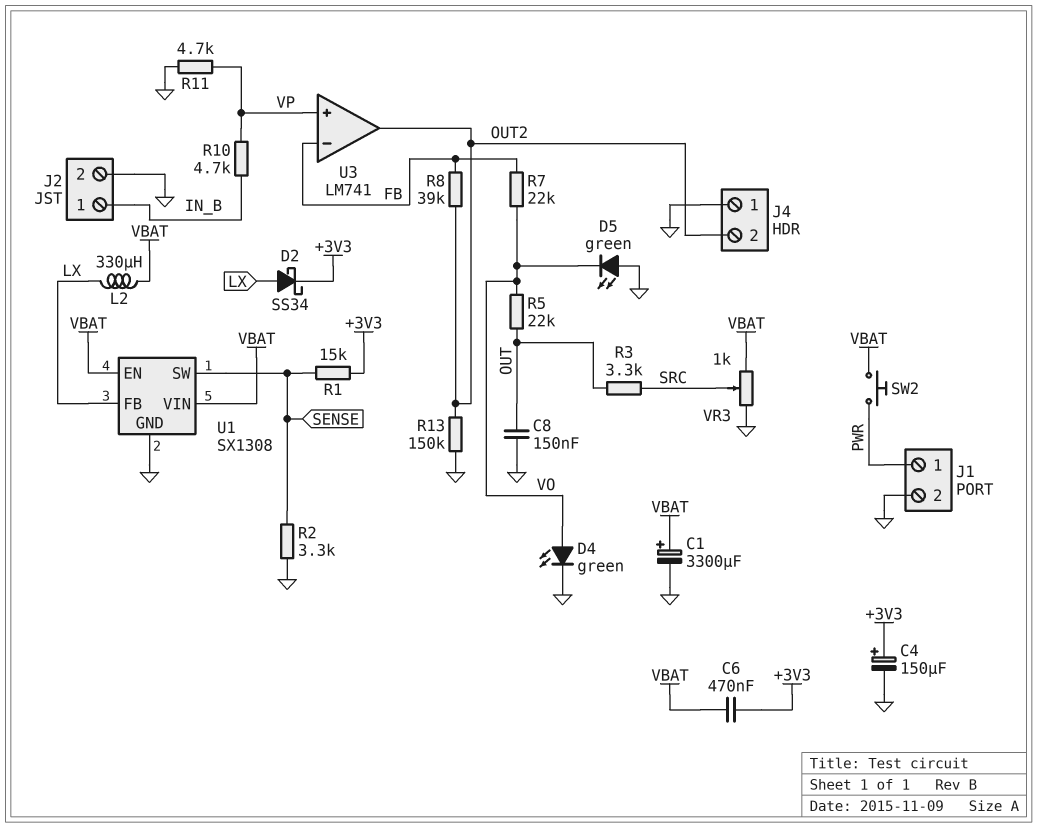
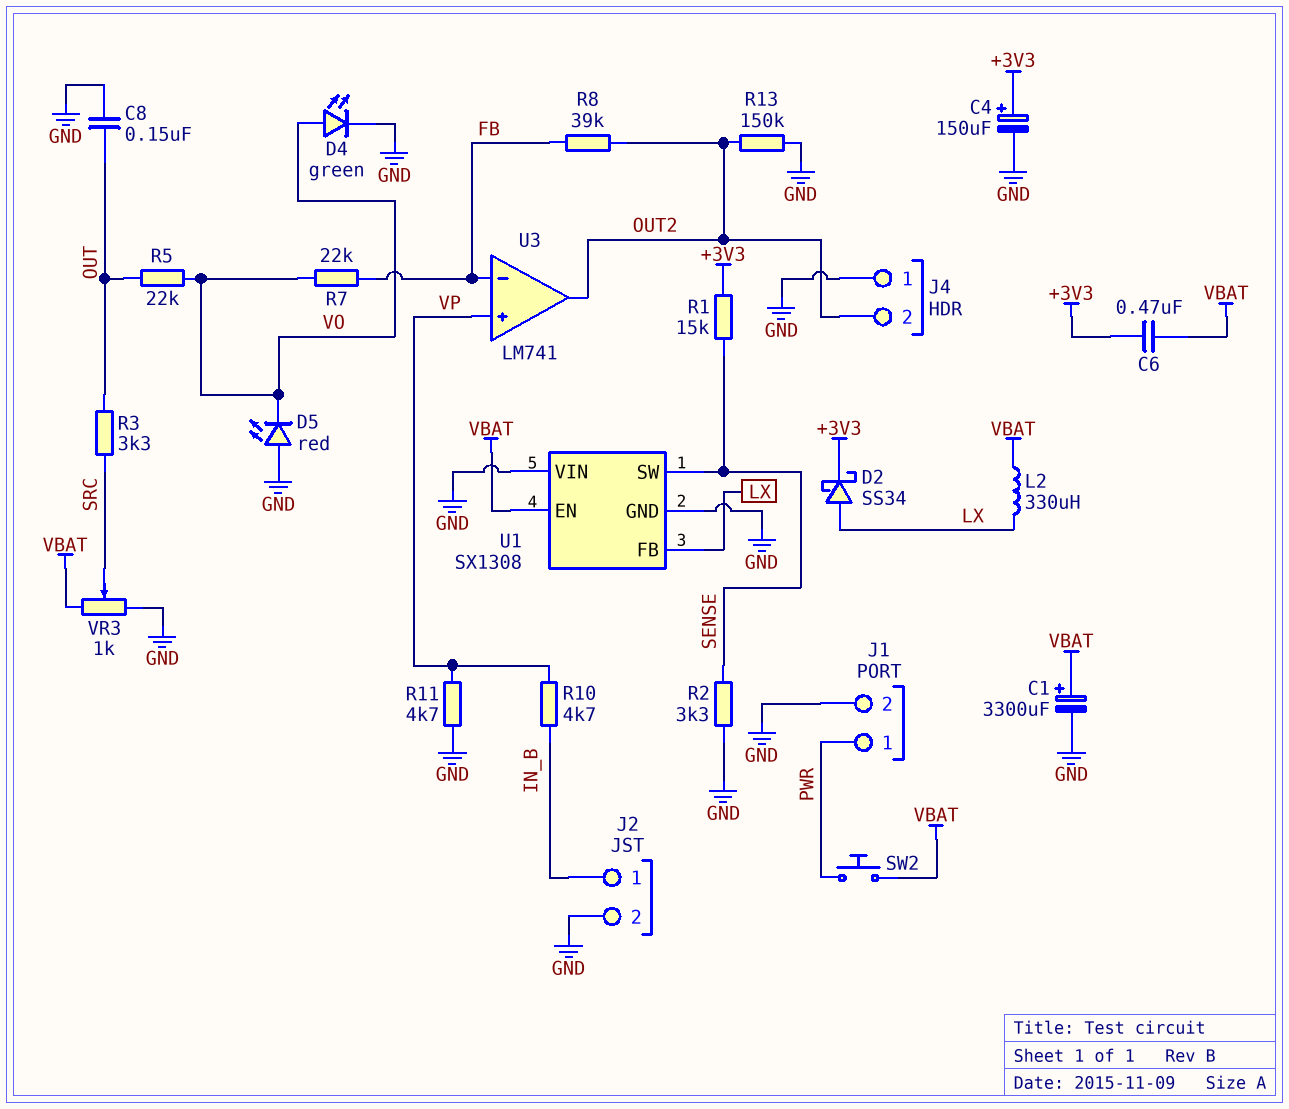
D5: LED green (A GND, K VO) -> LED red (A GND, K VO)
U1 pin VIN: VBAT -> GND

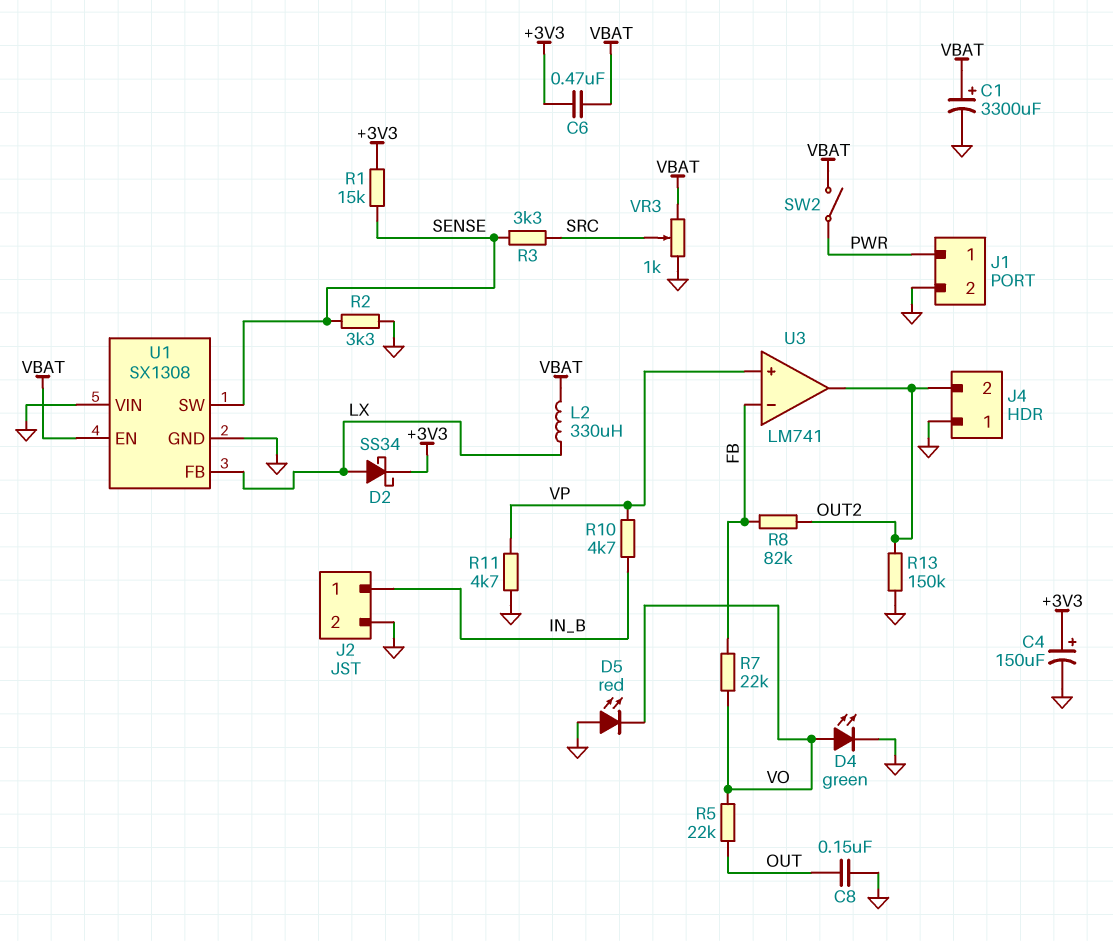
R3: 3.3k (OUT, SRC) -> 3.3k (SENSE, SRC)
R8: 39k (FB, OUT2) -> 82k (FB, OUT2)
SW2: button (PWR, VBAT) -> switch (PWR, VBAT)

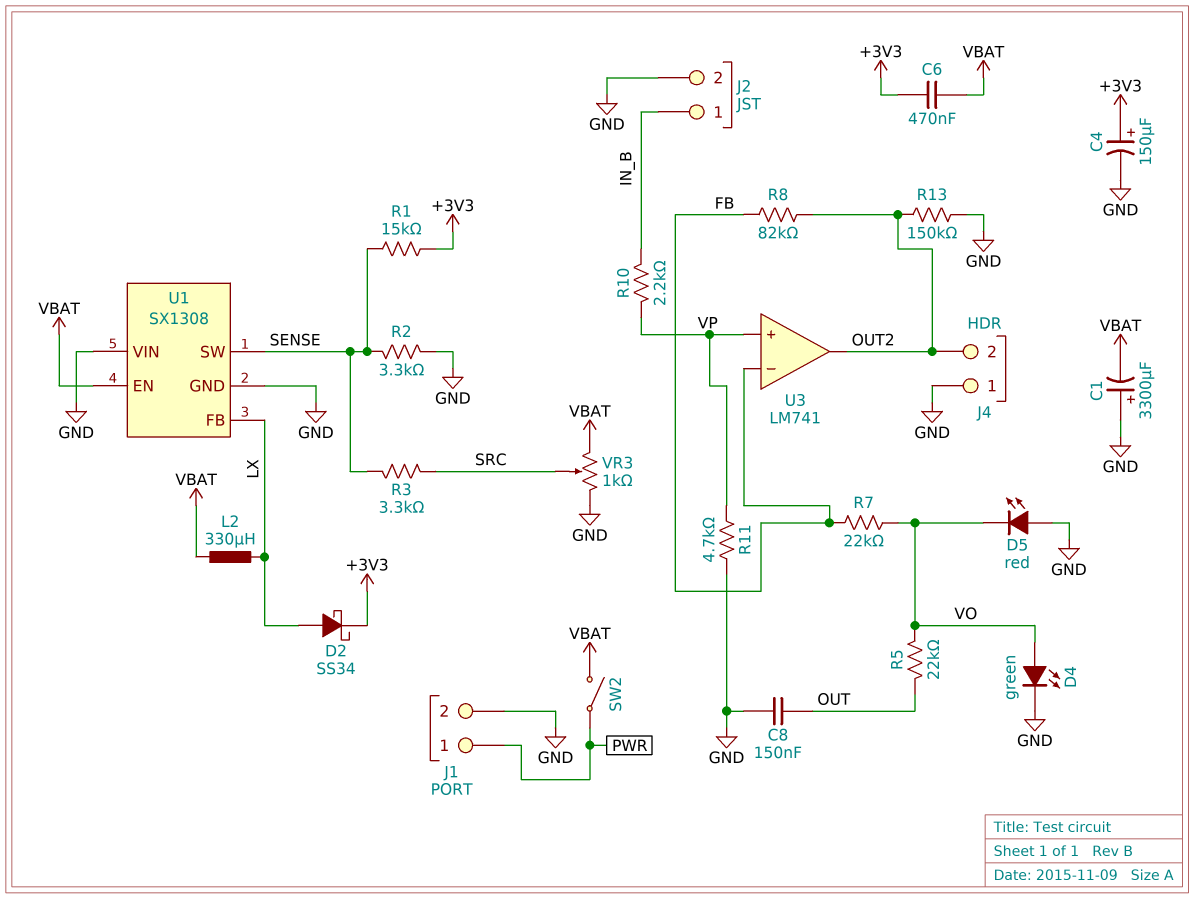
C1: 3300uF (plus VBAT, minus GND) -> 3300uF (plus GND, minus VBAT)
R10: 4.7k (IN_B, VP) -> 2.2k (IN_B, VP)

